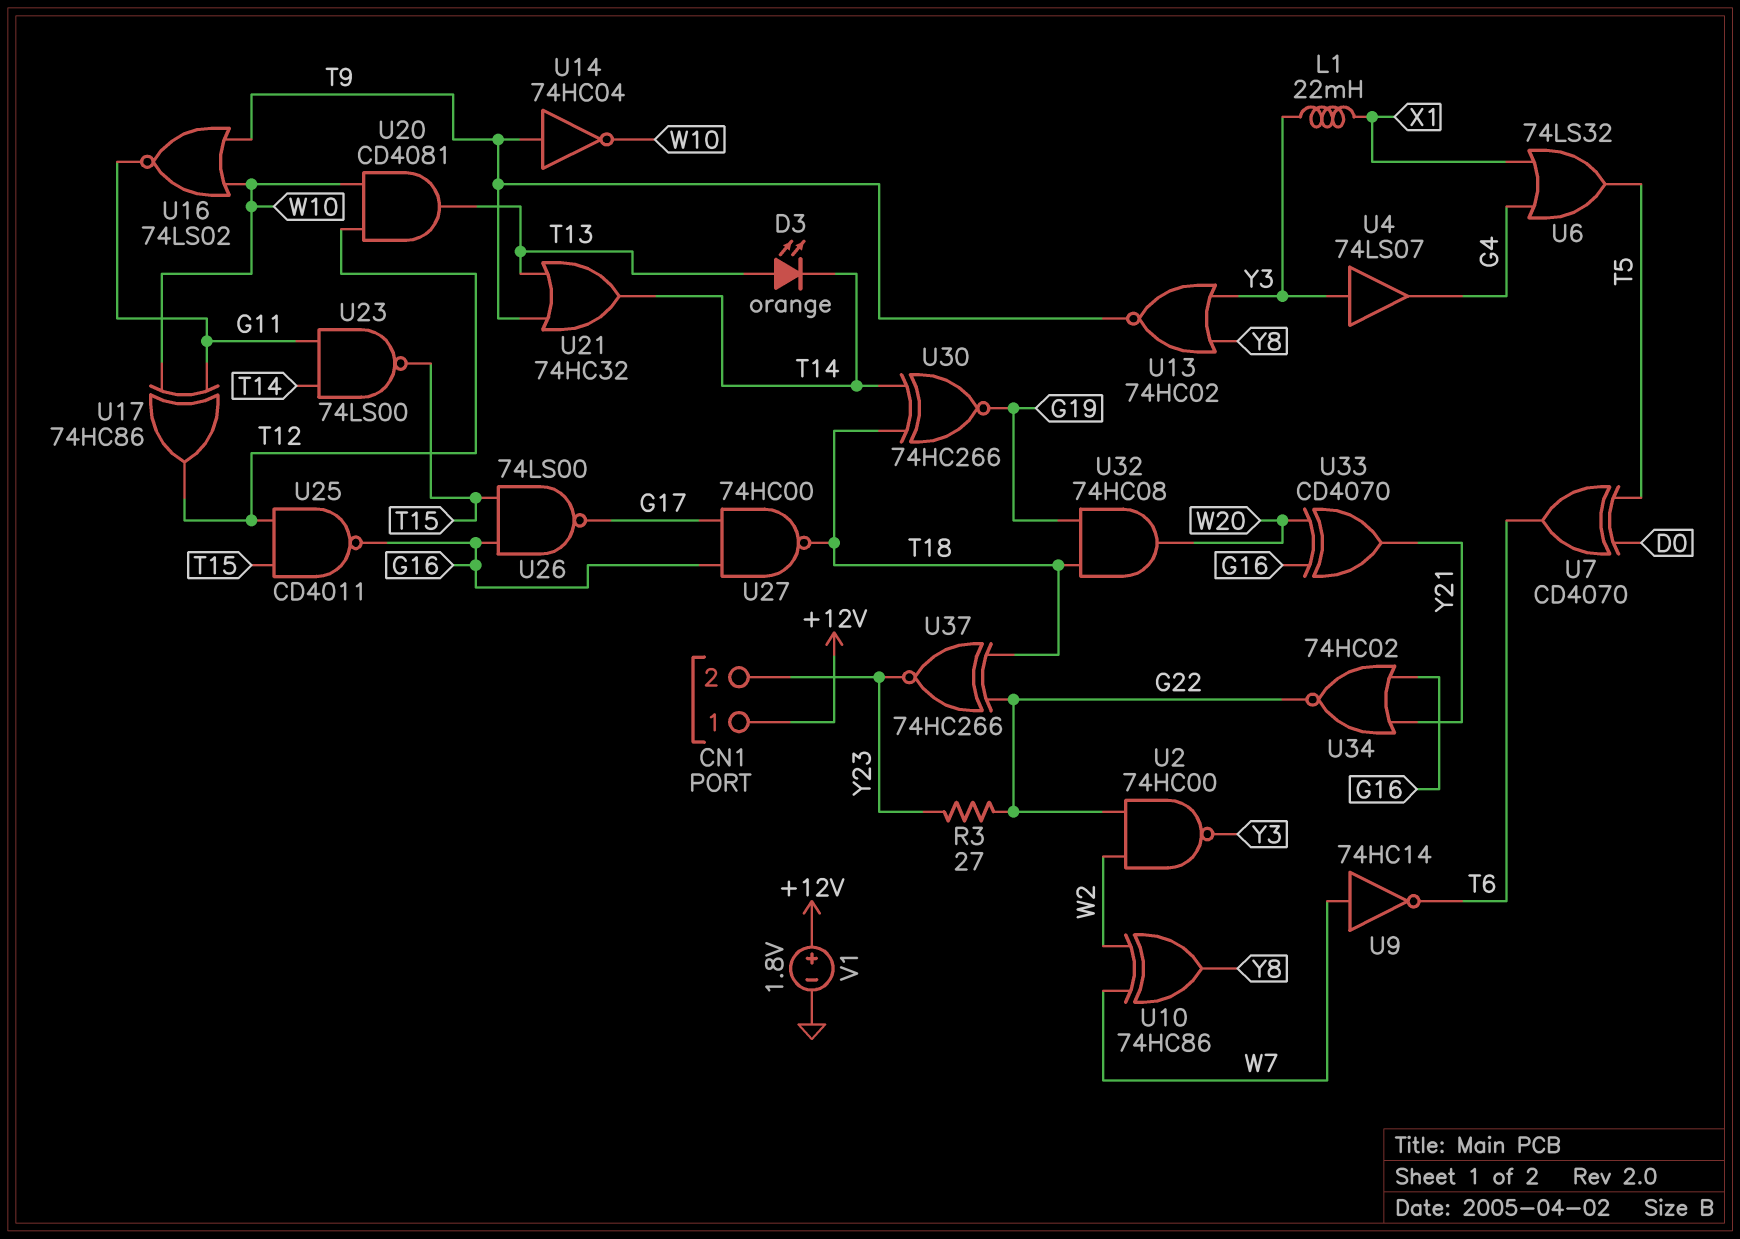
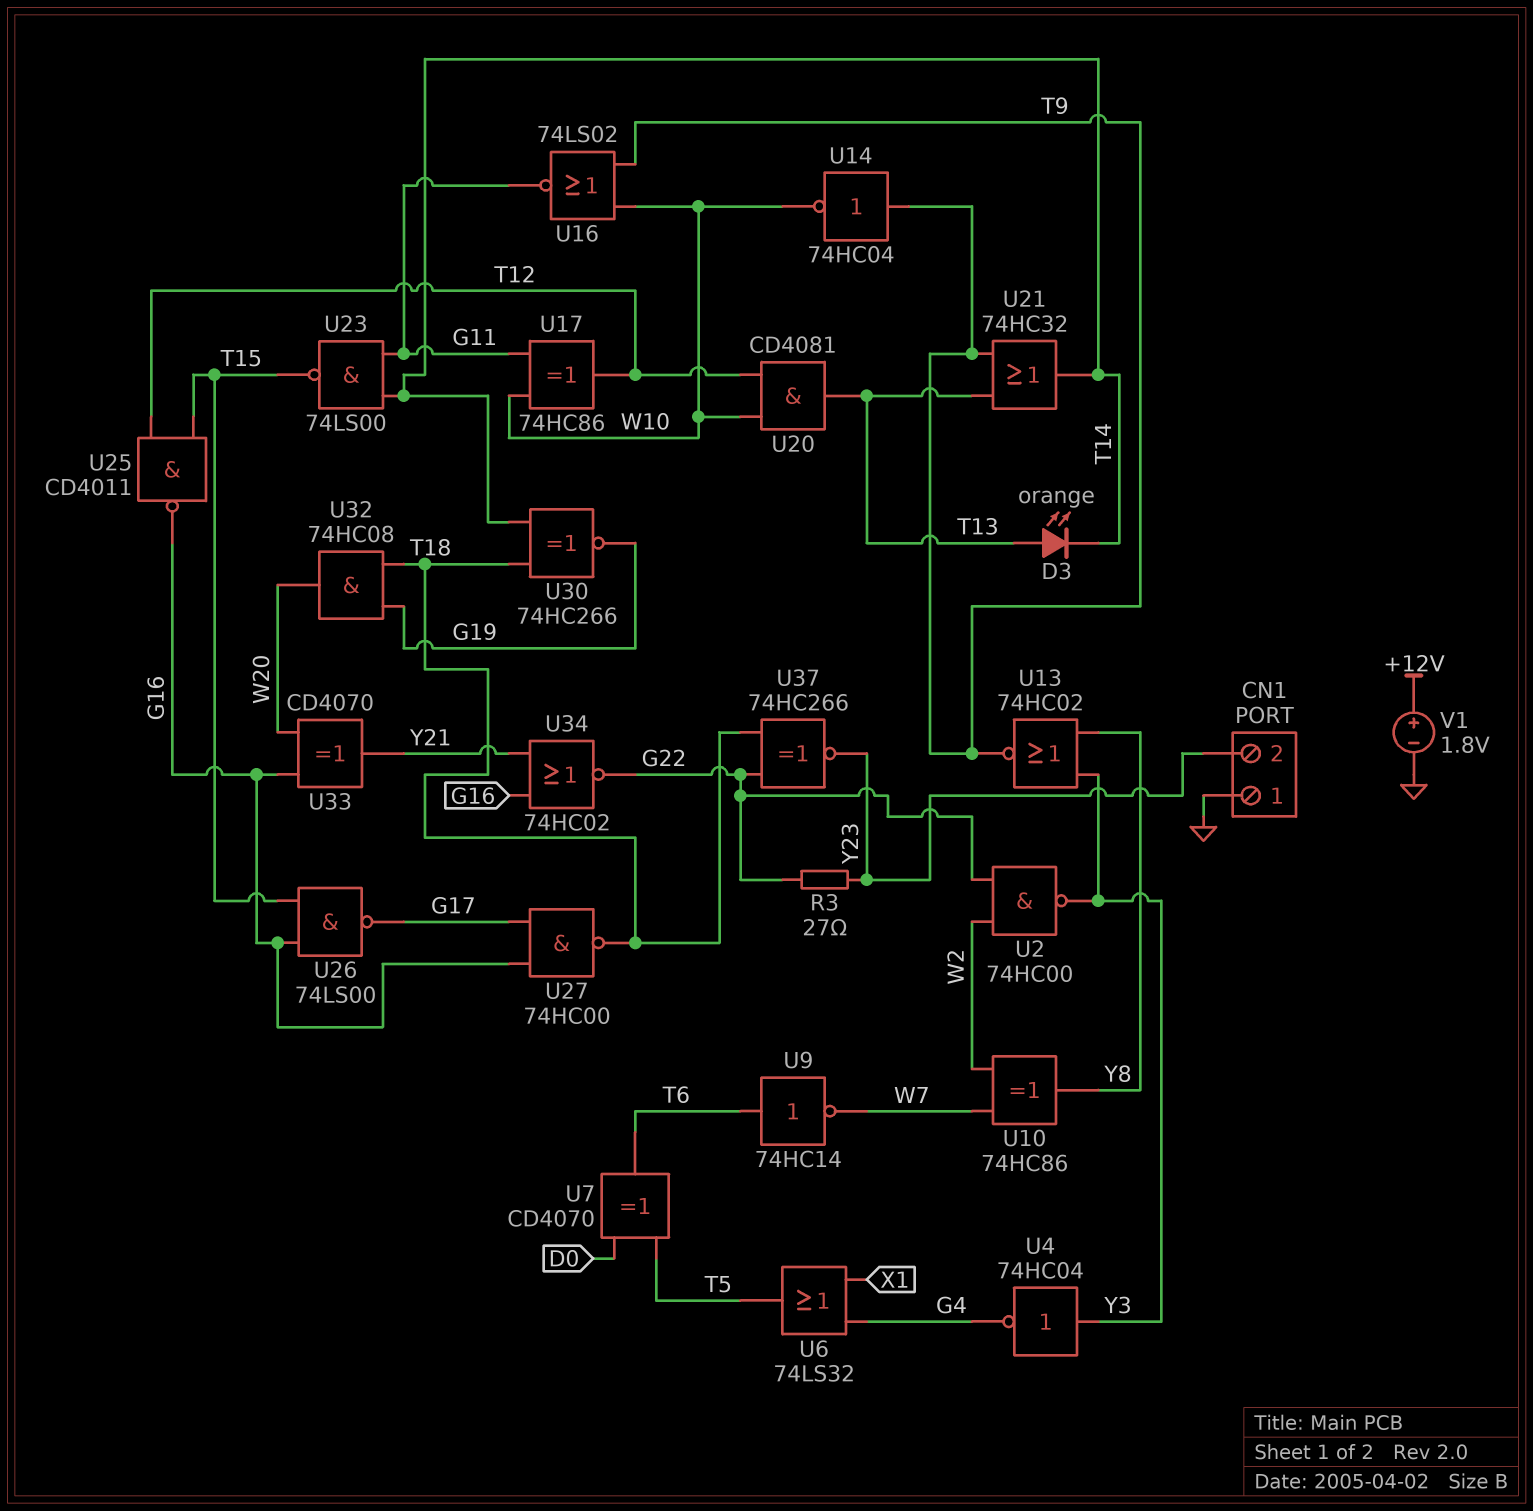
CN1 pin 1: +12V -> GND
L1: 22mH (X1, Y3) -> none
U4: buffer 74LS07 (in Y3, out G4) -> NOT 74HC04 (in Y3, out G4)
U9: NOT 74HC14 (in W7, out T6) -> NOT 74HC14 (in T6, out W7)

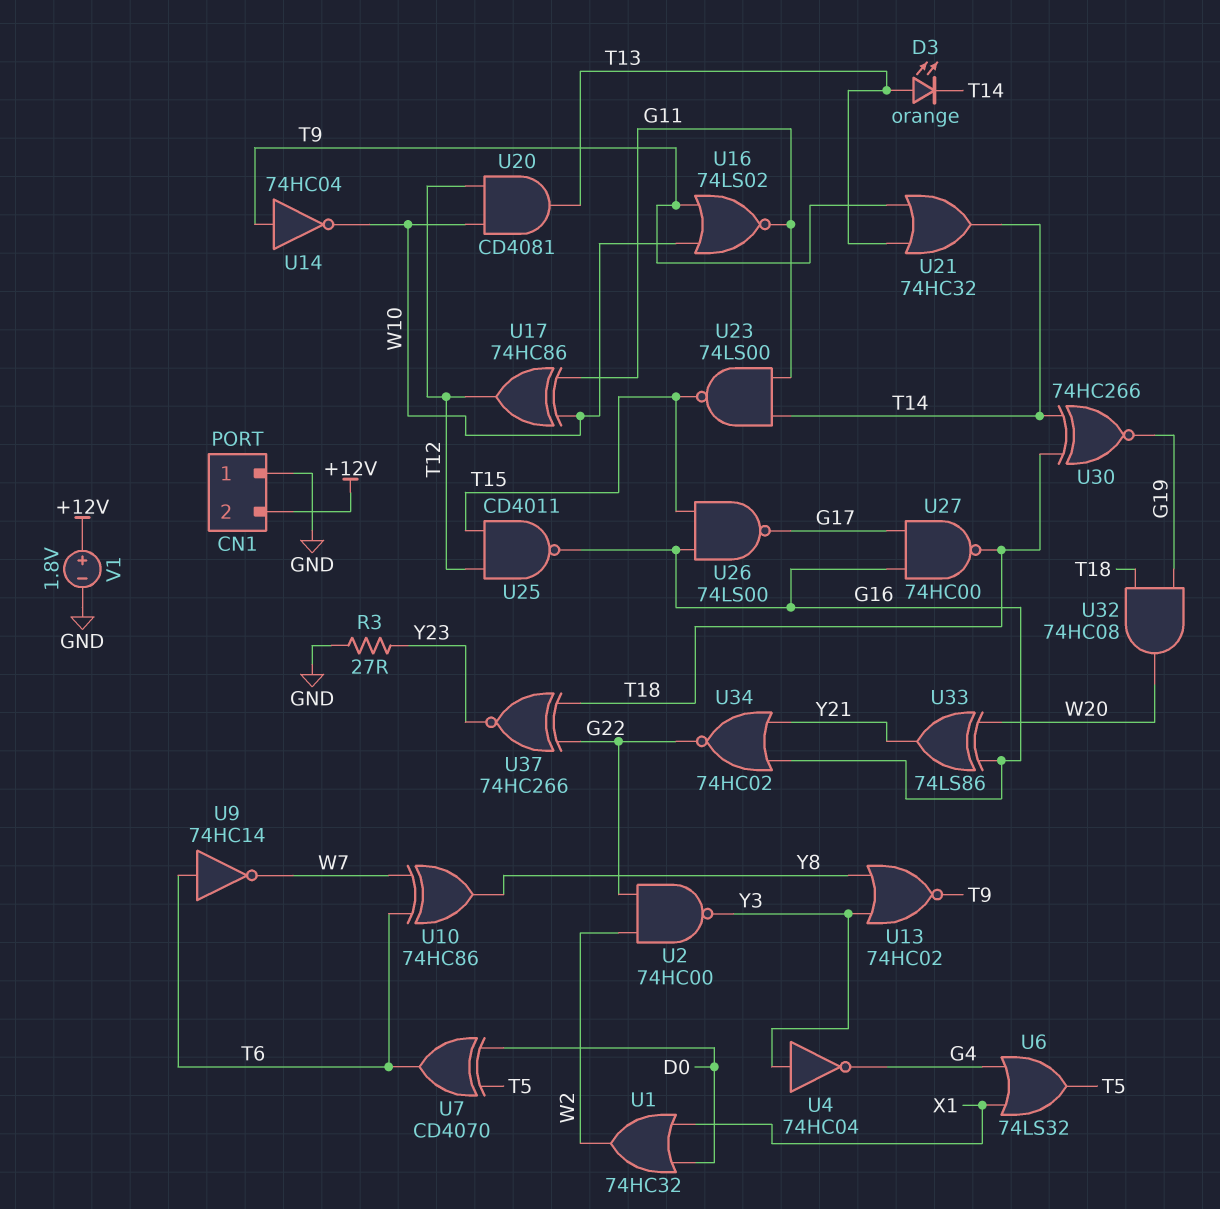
CN1 pin 2: Y23 -> +12V
R3: 27 (G22, Y23) -> 27 (GND, Y23)
U1: none -> OR 74HC32 (in D0, in X1, out W2)
U10: XOR 74HC86 (in W2, in W7, out Y8) -> XOR 74HC86 (in T6, in W7, out Y8)
U33: XOR CD4070 (in G16, in W20, out Y21) -> XOR 74LS86 (in G16, in W20, out Y21)

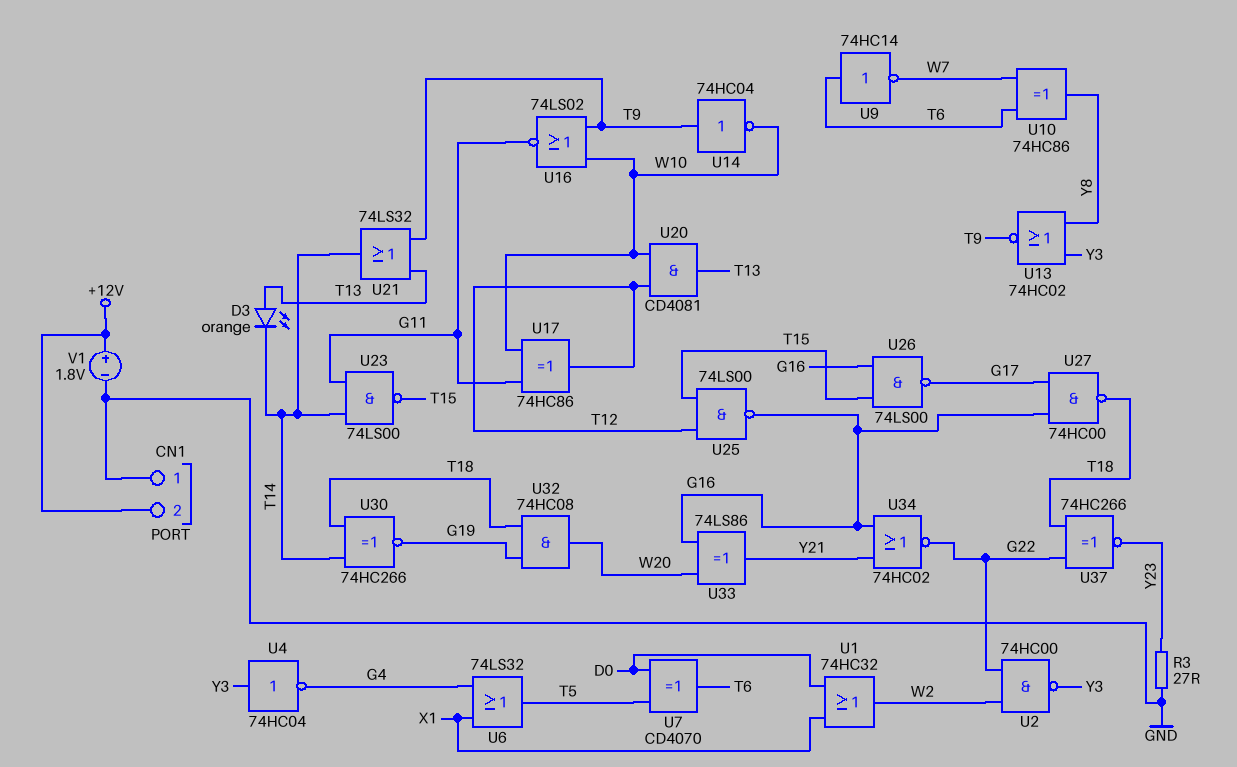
U21: OR 74HC32 (in T9, in T13, out T14) -> OR 74LS32 (in T9, in T13, out T14)
U25: NAND CD4011 (in T12, in T15, out G16) -> NAND 74LS00 (in T12, in T15, out G16)

